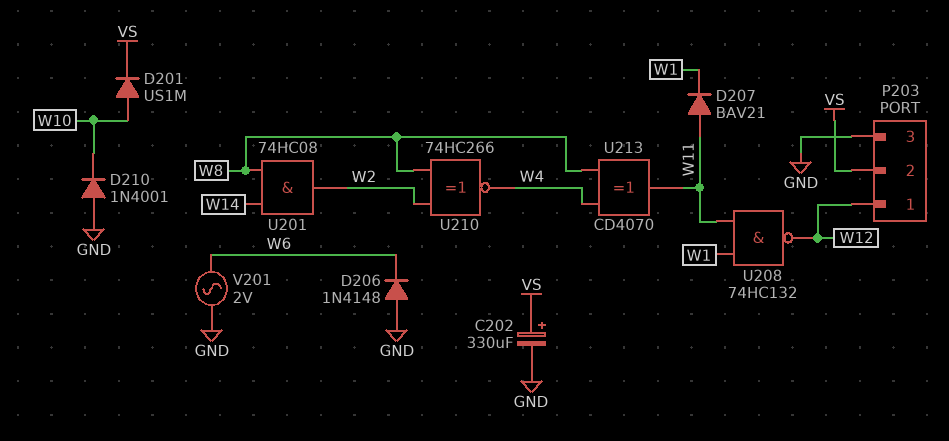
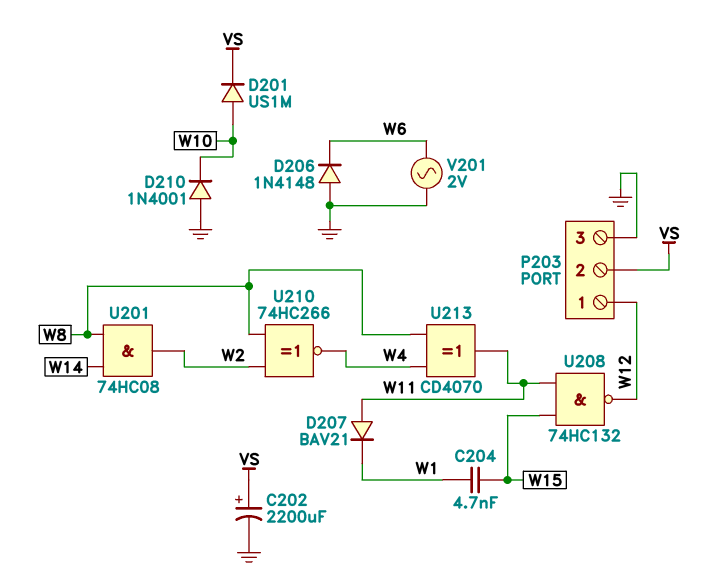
C202: 330uF (plus VS, minus GND) -> 2200uF (plus VS, minus GND)
C204: none -> 4.7nF (W1, W15)
U208: NAND 74HC132 (in W1, in W11, out W12) -> NAND 74HC132 (in W11, in W15, out W12)

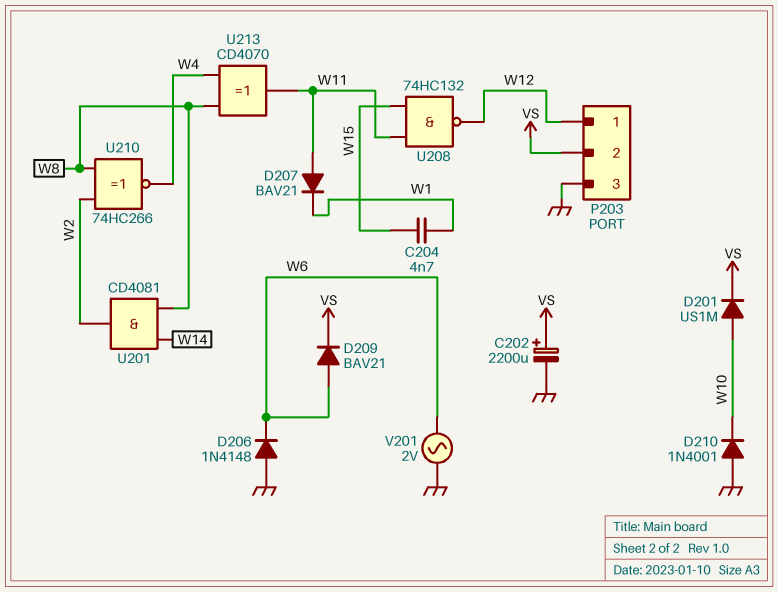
D209: none -> diode BAV21 (A W6, K VS)
U201: AND 74HC08 (in W8, in W14, out W2) -> AND CD4081 (in W8, in W14, out W2)

